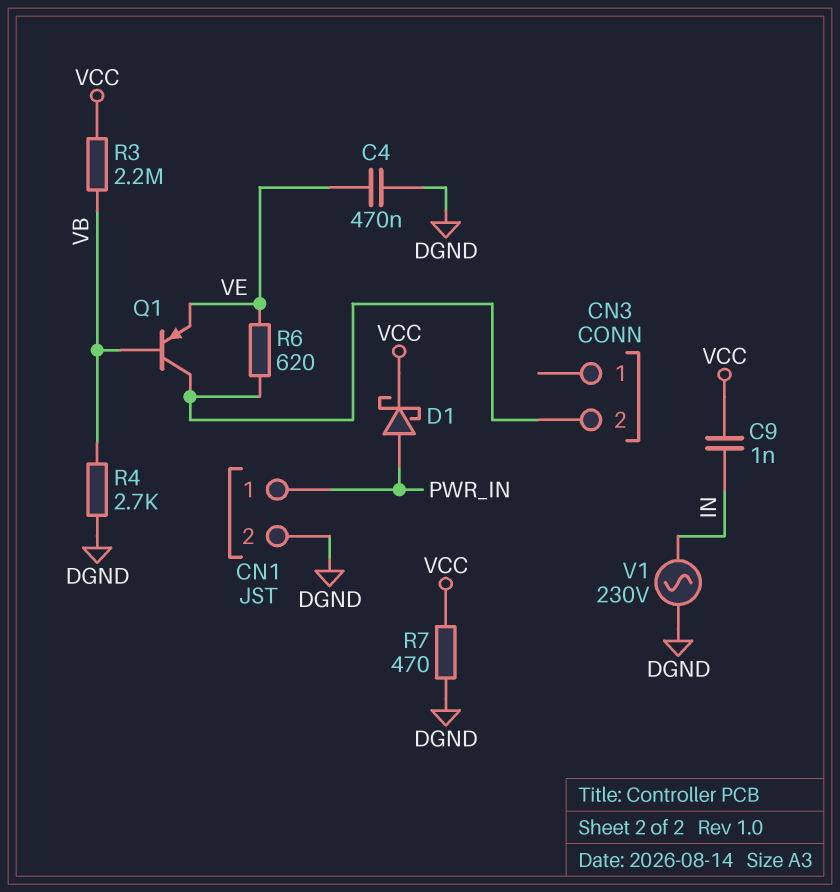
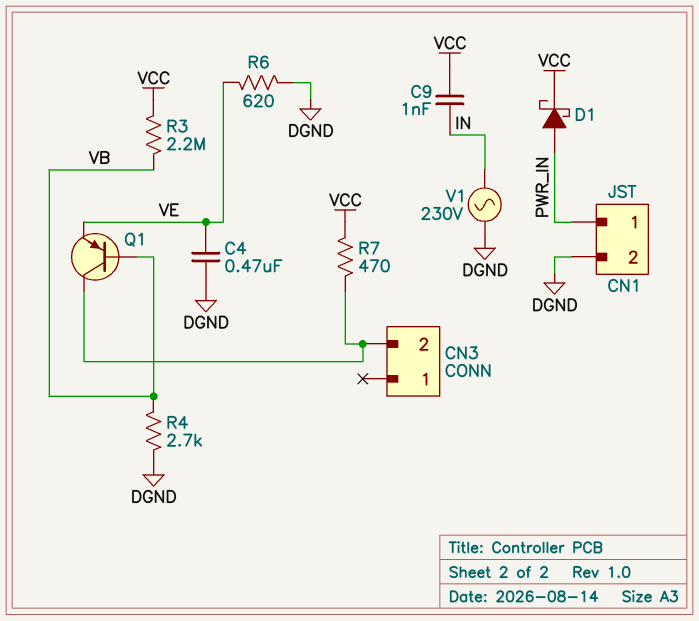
R6: 620 (CN3/2, VE) -> 620 (DGND, VE)
R7: 470 (DGND, VCC) -> 470 (CN3/2, VCC)

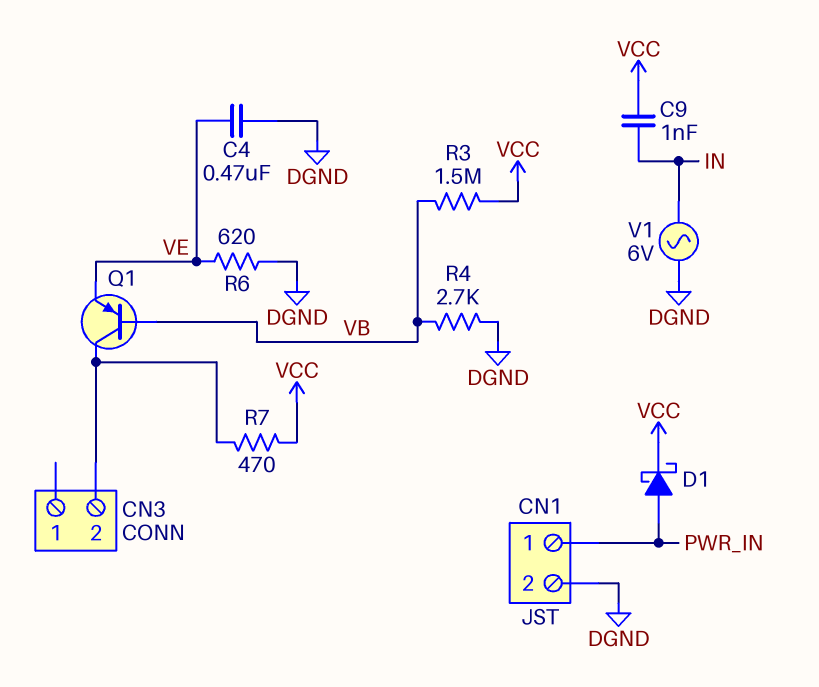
R3: 2.2M (VB, VCC) -> 1.5M (VB, VCC)
V1: AC 230V (DGND, IN) -> AC 6V (DGND, IN)

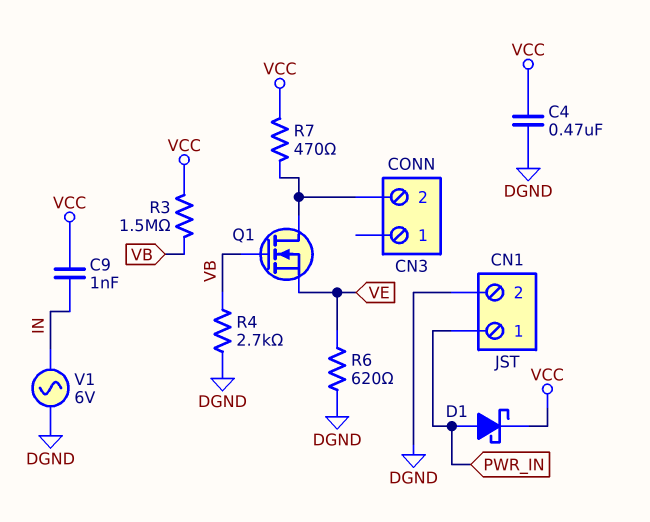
C4: 470nF (DGND, VE) -> 470nF (DGND, VCC)
Q1: PNP (B VB, C CN3/2, E VE) -> NMOS (G VB, D CN3/2, S VE)

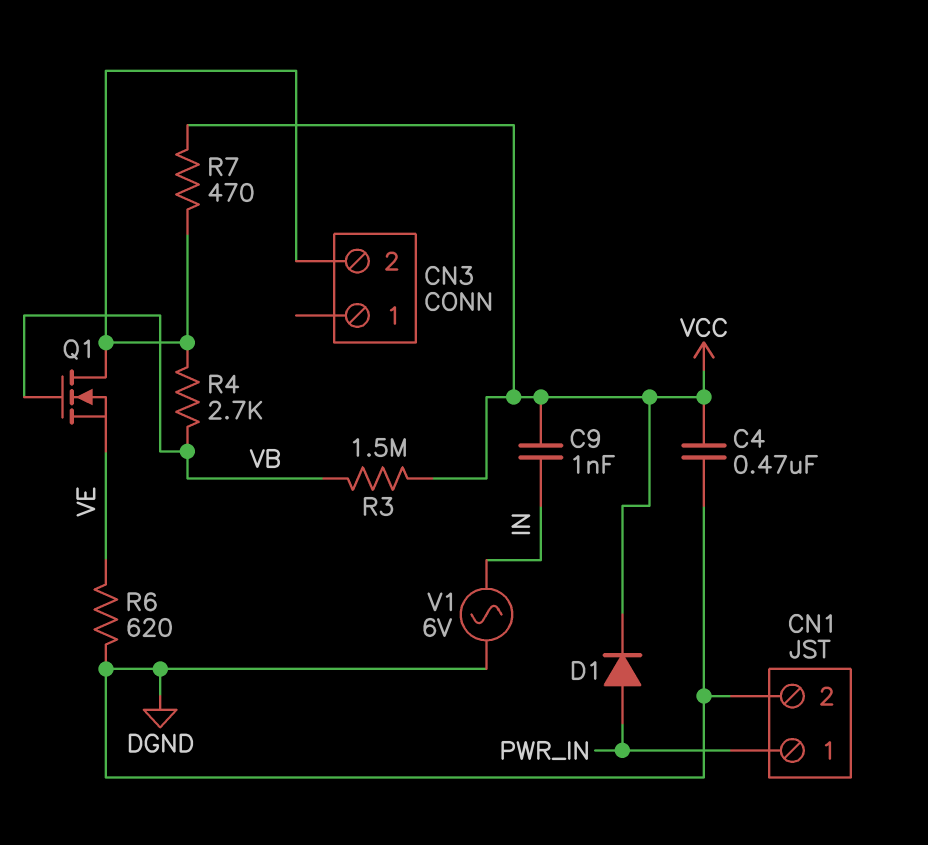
D1: schottky (A PWR_IN, K VCC) -> diode (A PWR_IN, K VCC)
R4: 2.7k (DGND, VB) -> 2.7k (CN3/2, VB)

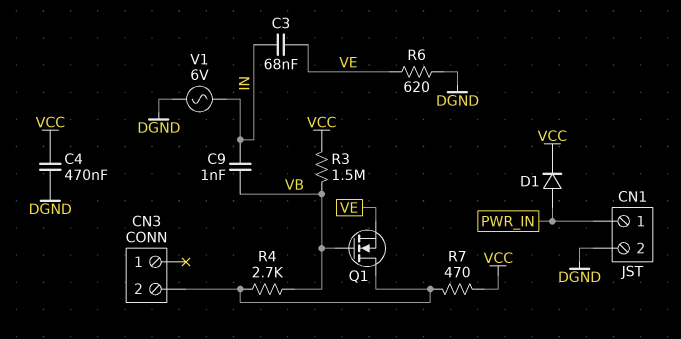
C3: none -> 68nF (IN, VE)
C9: 1nF (IN, VCC) -> 1nF (IN, VB)

